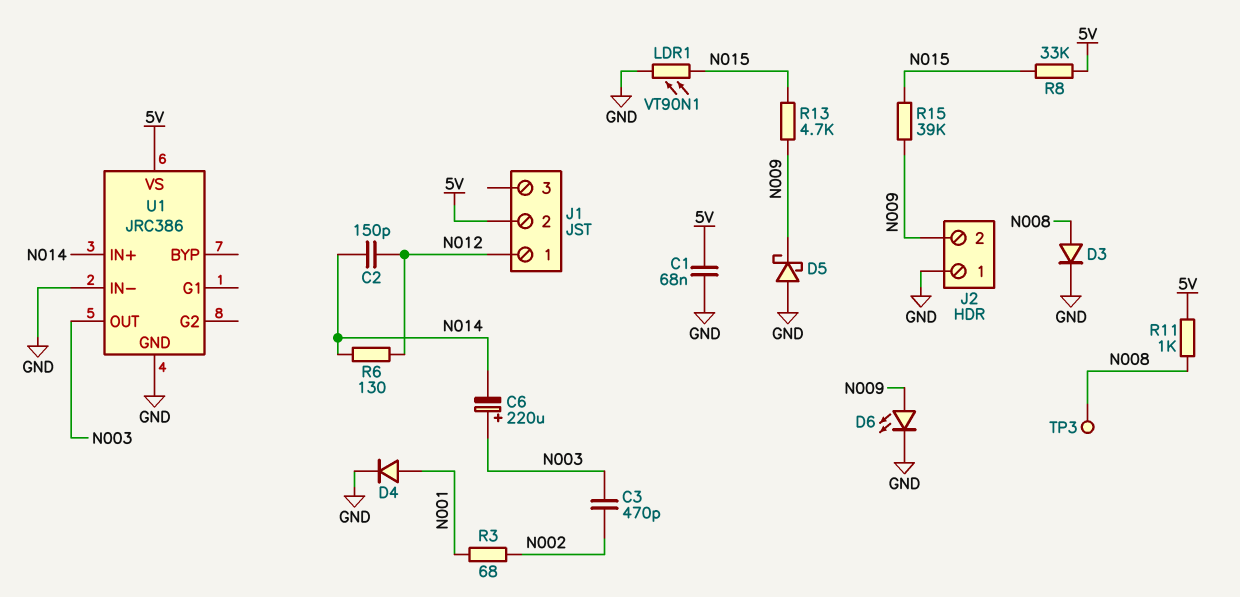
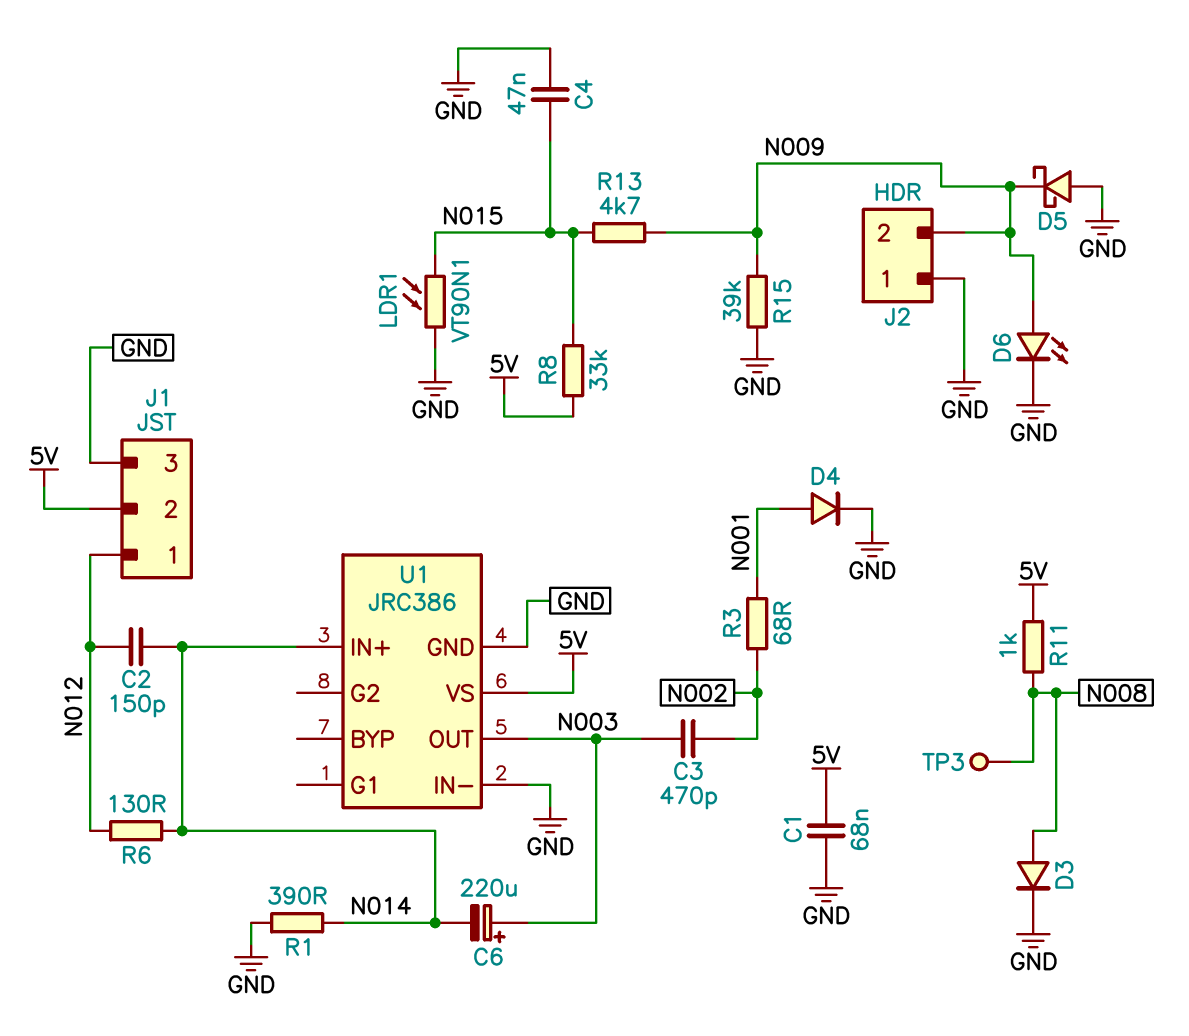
C4: none -> 47nF (GND, N015)
J1 pin 3: none -> GND
R1: none -> 390 (GND, N014)
R15: 39k (N009, N015) -> 39k (GND, N009)

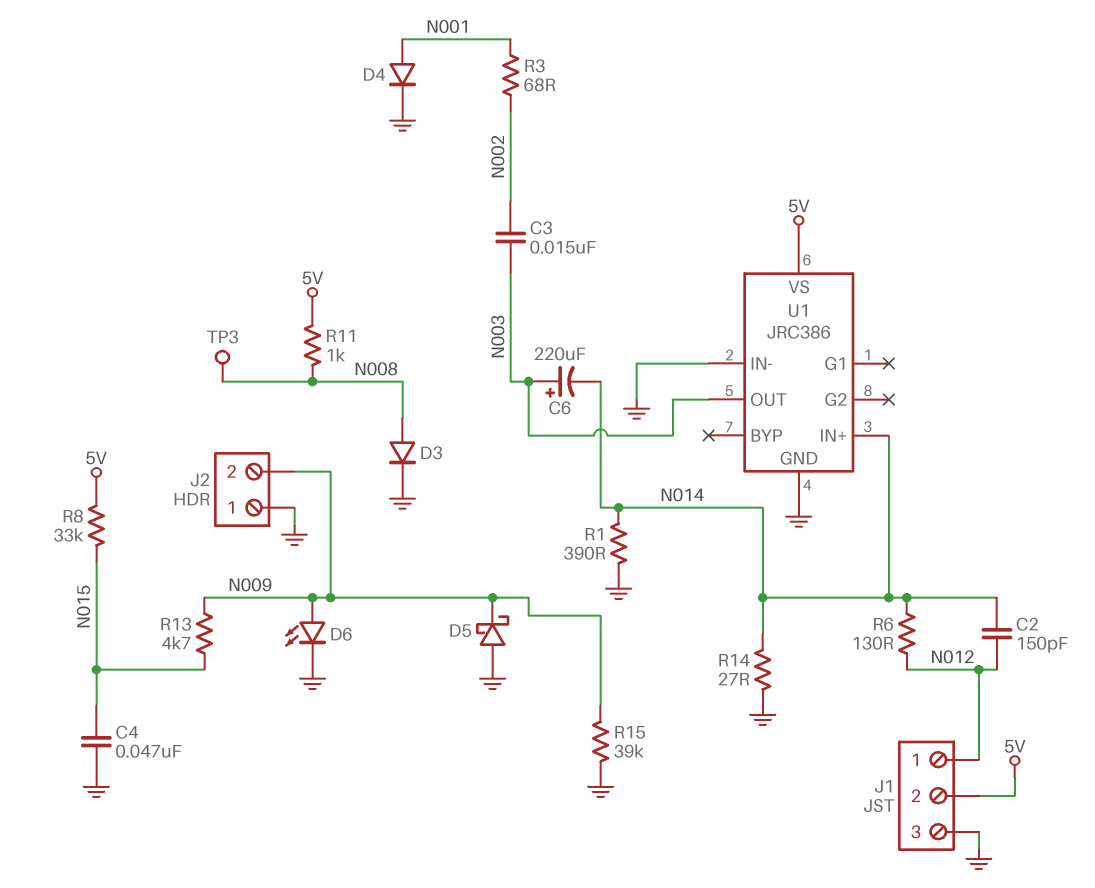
C1: 68nF (5V, GND) -> none
C3: 470pF (N002, N003) -> 15nF (N002, N003)
LDR1: VT90N1 (GND, N015) -> none
R14: none -> 27 (GND, N014)

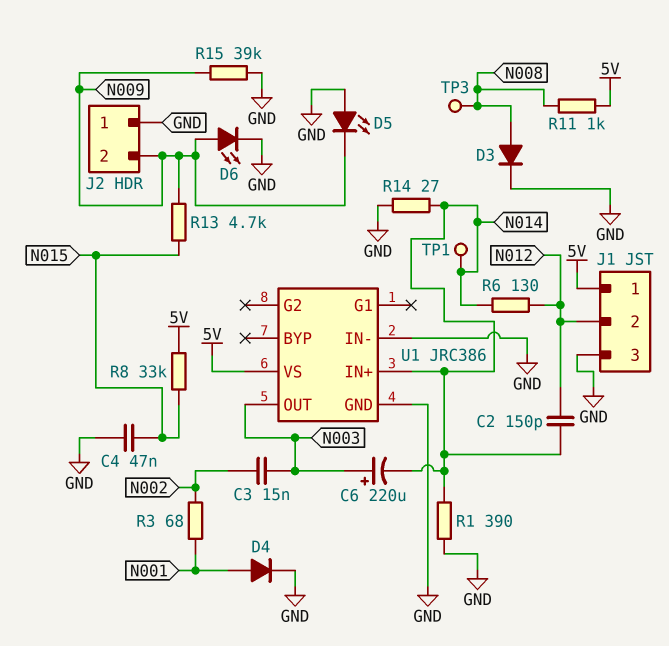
D5: schottky (A GND, K N009) -> LED (A GND, K N009)
J1 pin 1: N012 -> 5V
J1 pin 2: 5V -> N012
TP1: none -> test point (N014)

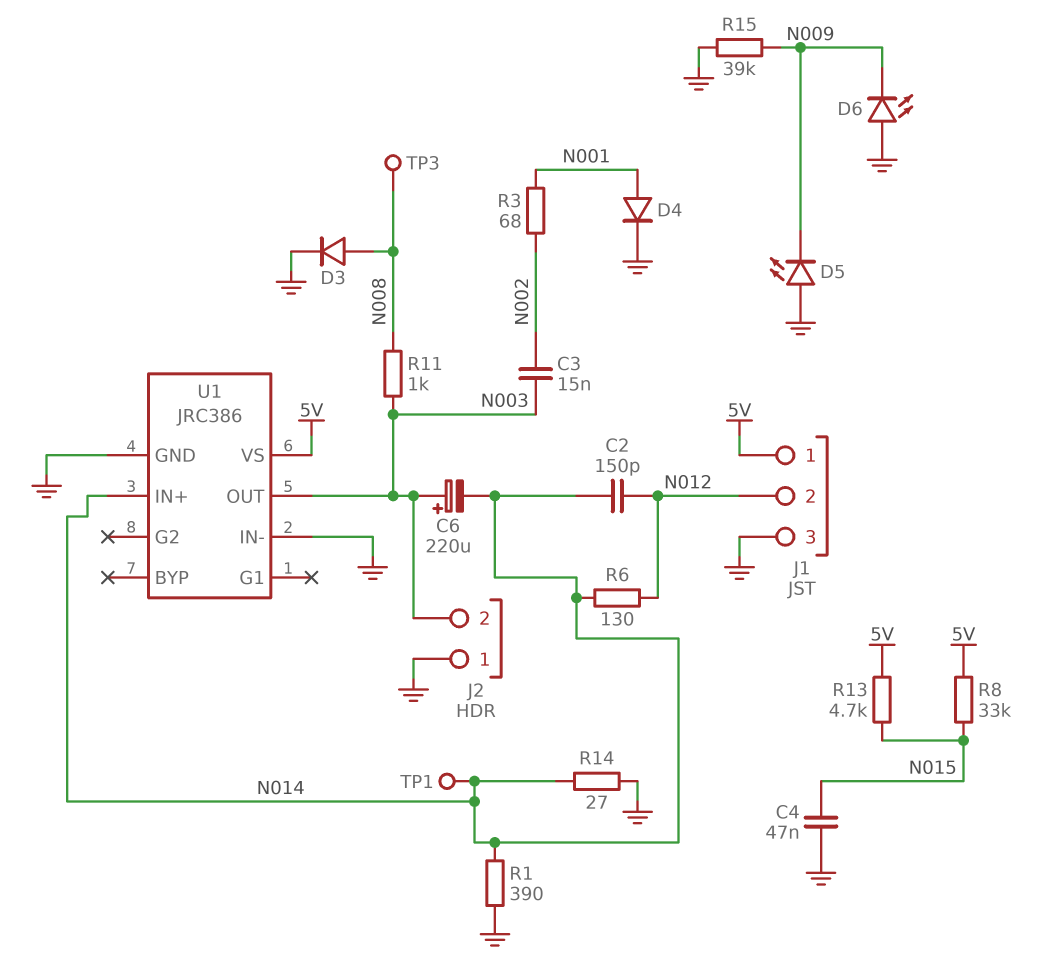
D6: LED (A N009, K GND) -> LED (A GND, K N009)
J2 pin 2: N009 -> N003
R11: 1k (5V, N008) -> 1k (N003, N008)
R13: 4.7k (N009, N015) -> 4.7k (5V, N015)

